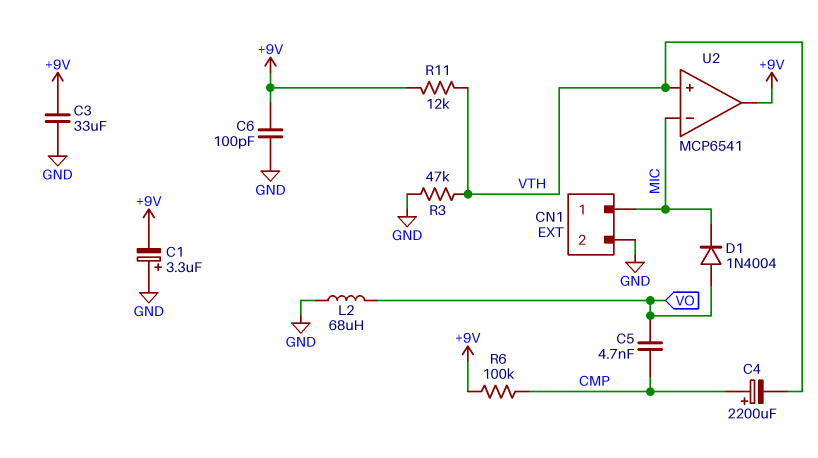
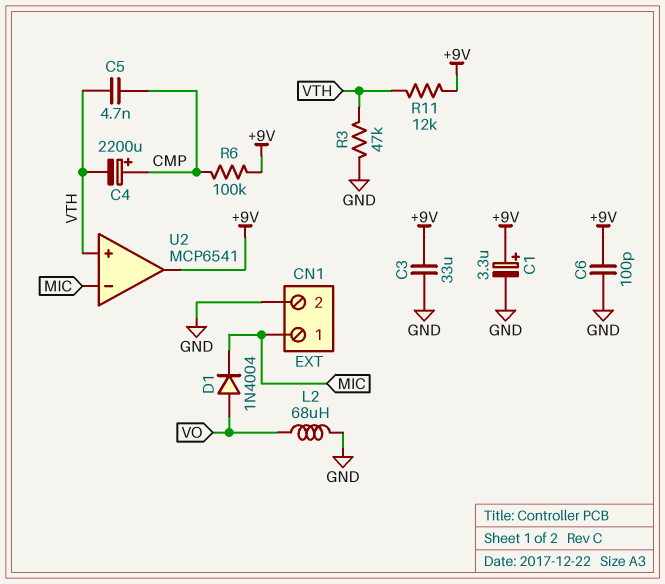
C1: 3.3uF (plus GND, minus +9V) -> 3.3uF (plus +9V, minus GND)
C5: 4.7nF (CMP, VO) -> 4.7nF (CMP, VTH)

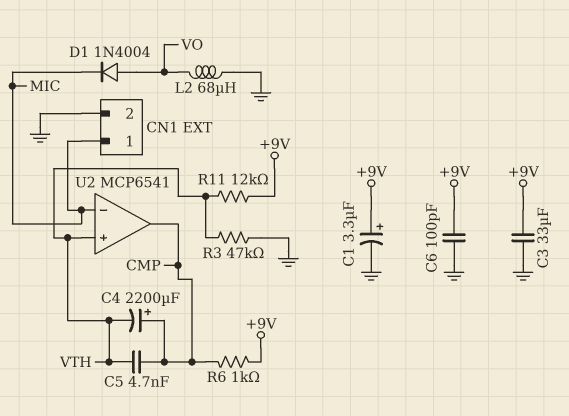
R6: 100k (+9V, CMP) -> 1k (+9V, CMP)
U2 pin out: +9V -> CMP

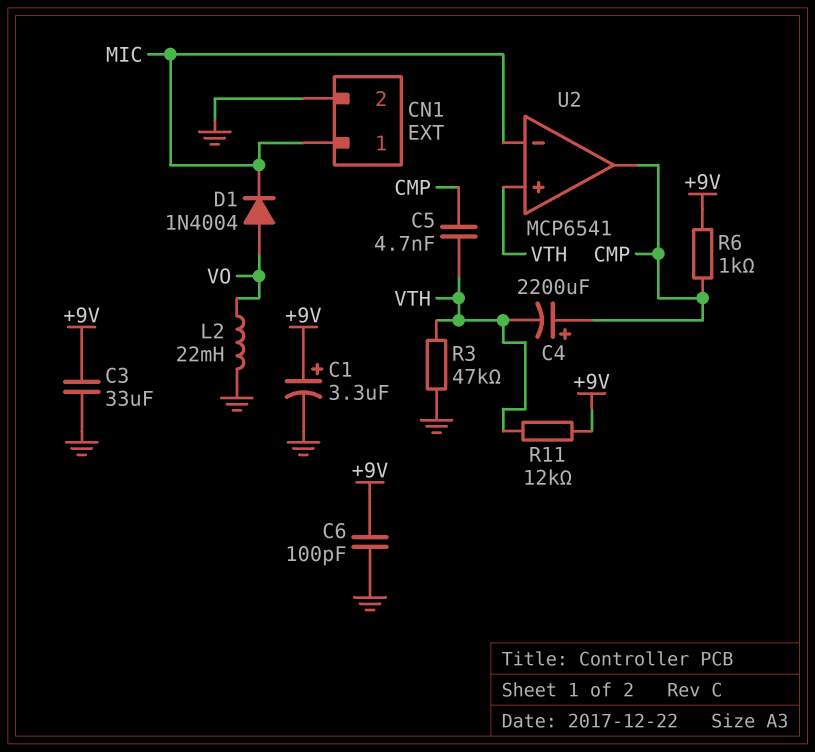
L2: 68uH (GND, VO) -> 22mH (GND, VO)

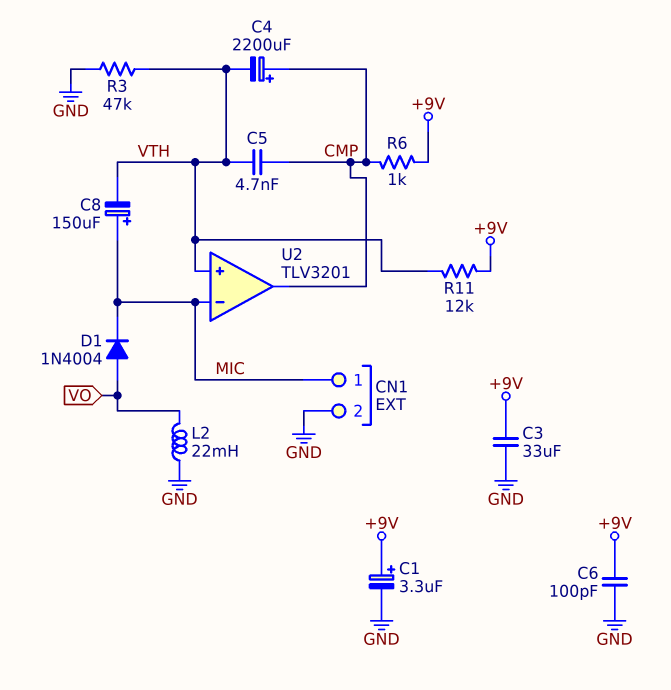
C8: none -> 150uF (plus MIC, minus VTH)
U2: MCP6541 -> TLV3201

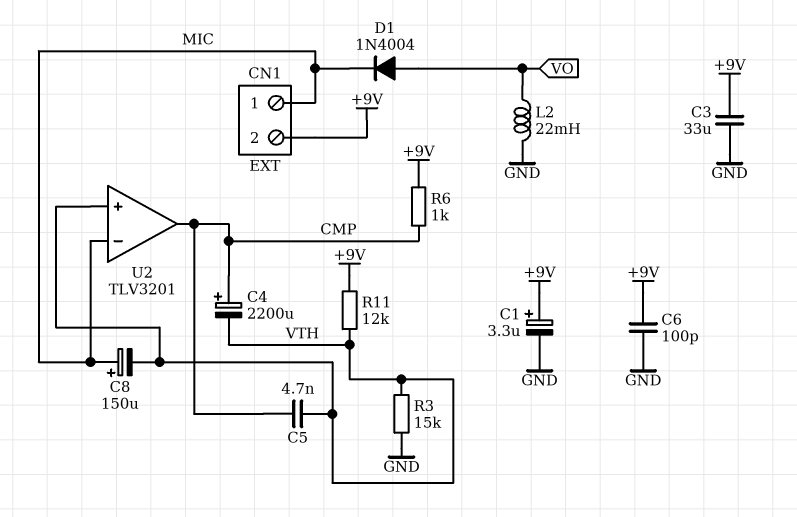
CN1 pin 2: GND -> +9V
R3: 47k (GND, VTH) -> 15k (GND, VTH)

